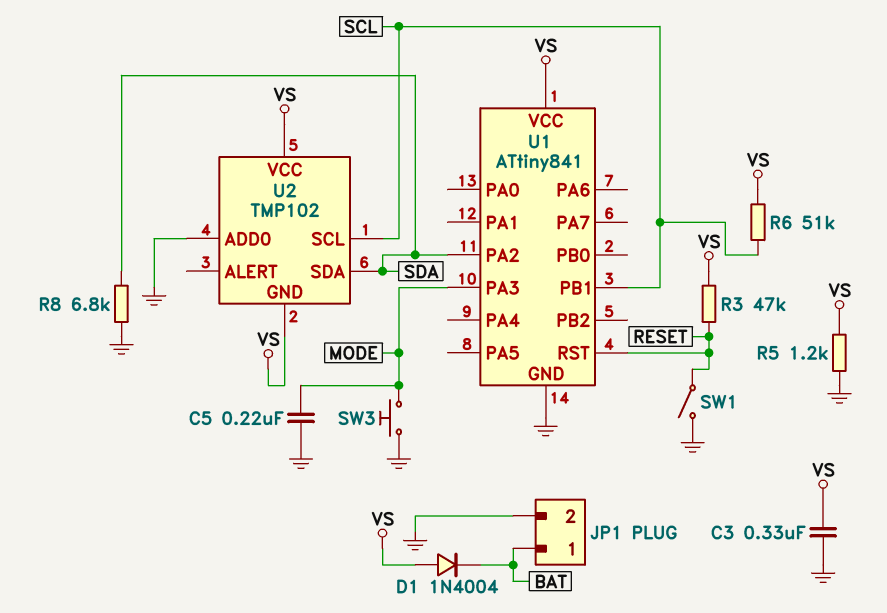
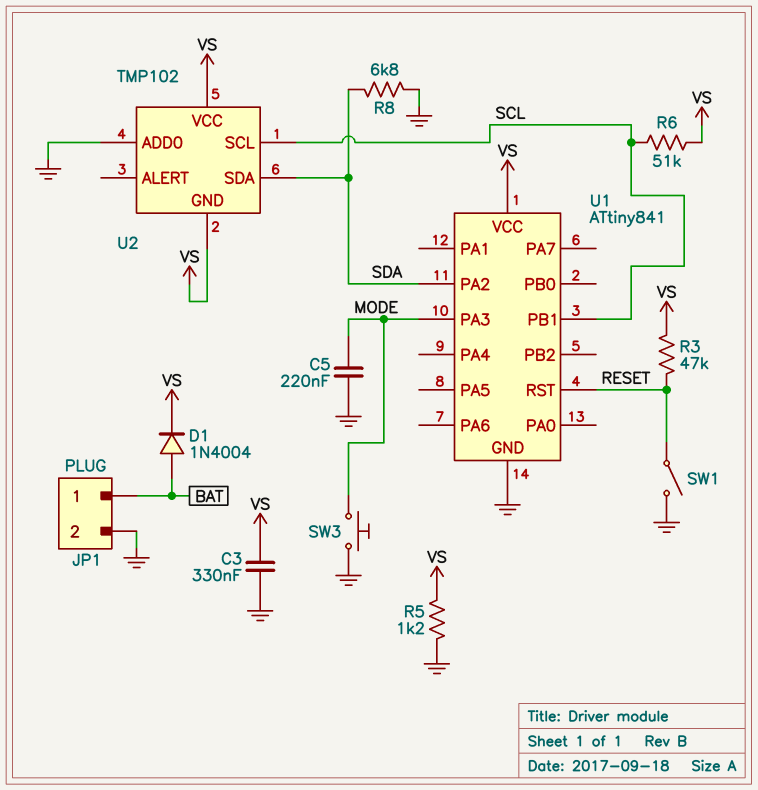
D1: diode 1N4004 (A VS, K BAT) -> diode 1N4004 (A BAT, K VS)

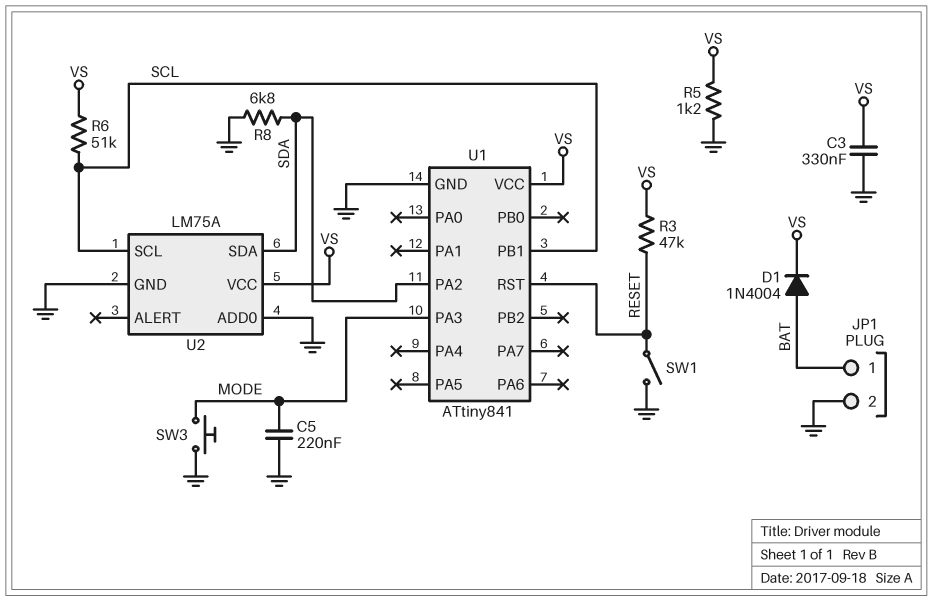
U2: TMP102 -> LM75A
U2 pin GND: VS -> GND

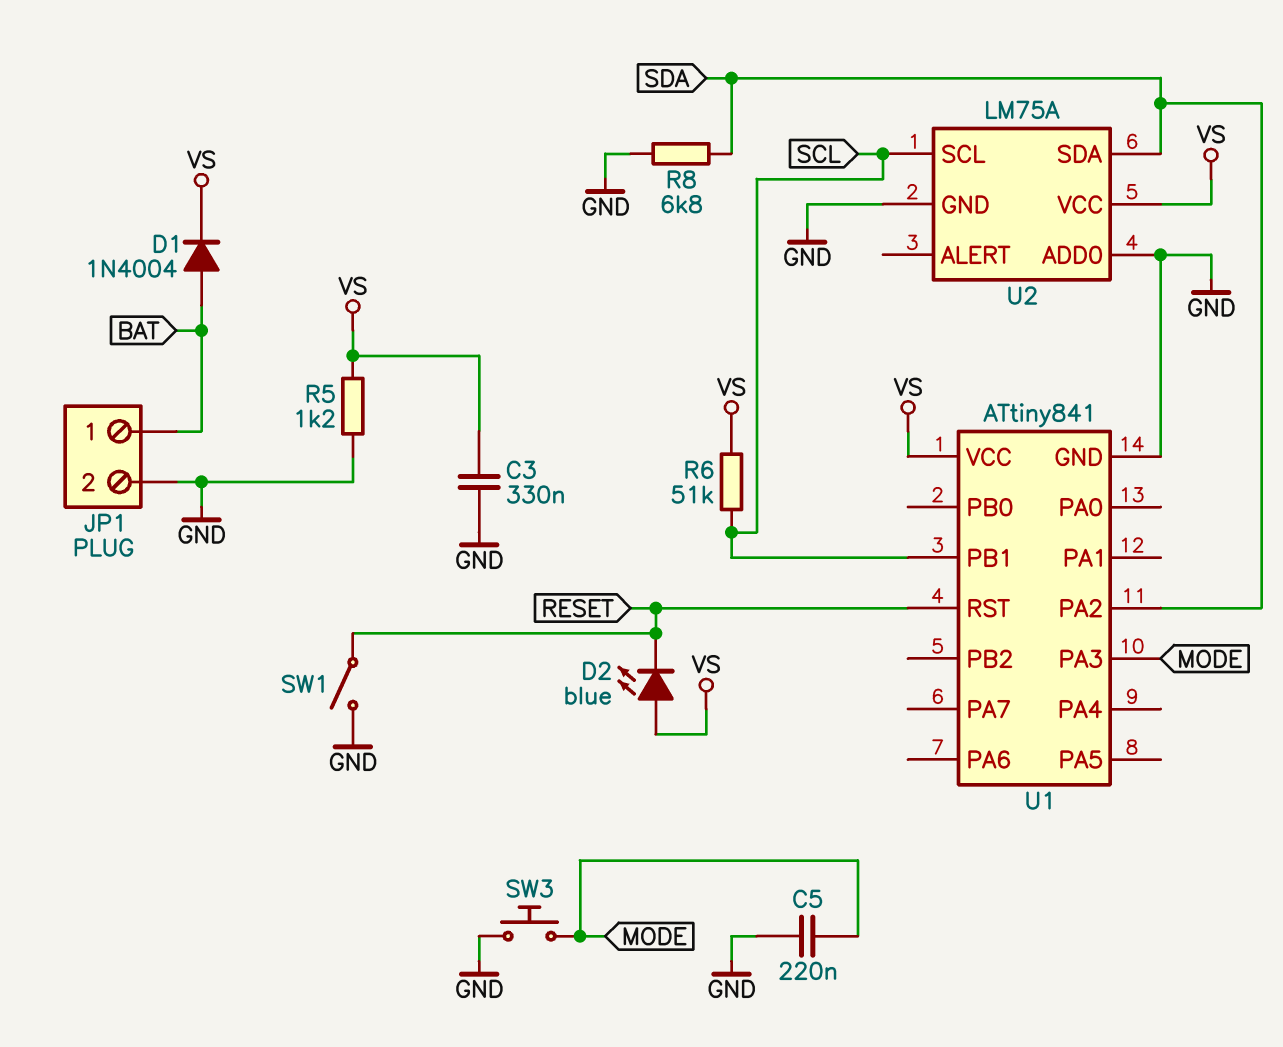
D2: none -> LED blue (A VS, K RESET)
R3: 47k (RESET, VS) -> none

